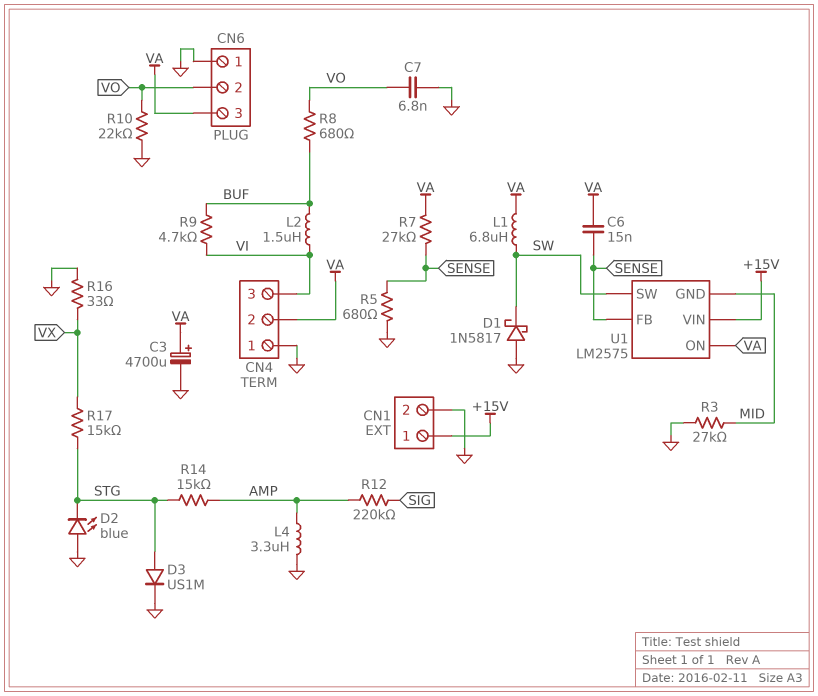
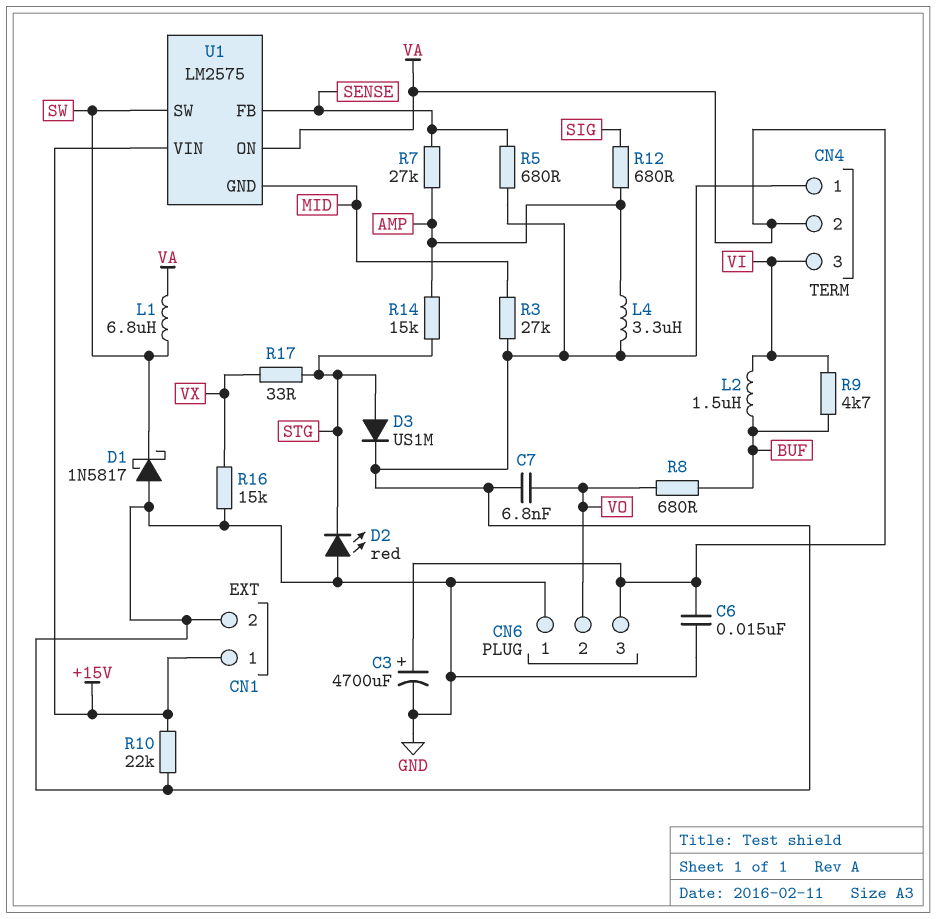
C6: 15nF (SENSE, VA) -> 15nF (GND, VA)
D2: LED blue (A GND, K STG) -> LED red (A GND, K STG)
R7: 27k (SENSE, VA) -> 27k (AMP, SENSE)
R10: 22k (GND, VO) -> 22k (+15V, GND)
R12: 220k (AMP, SIG) -> 680 (AMP, SIG)
R16: 33 (GND, VX) -> 15k (GND, VX)
R17: 15k (STG, VX) -> 33 (STG, VX)

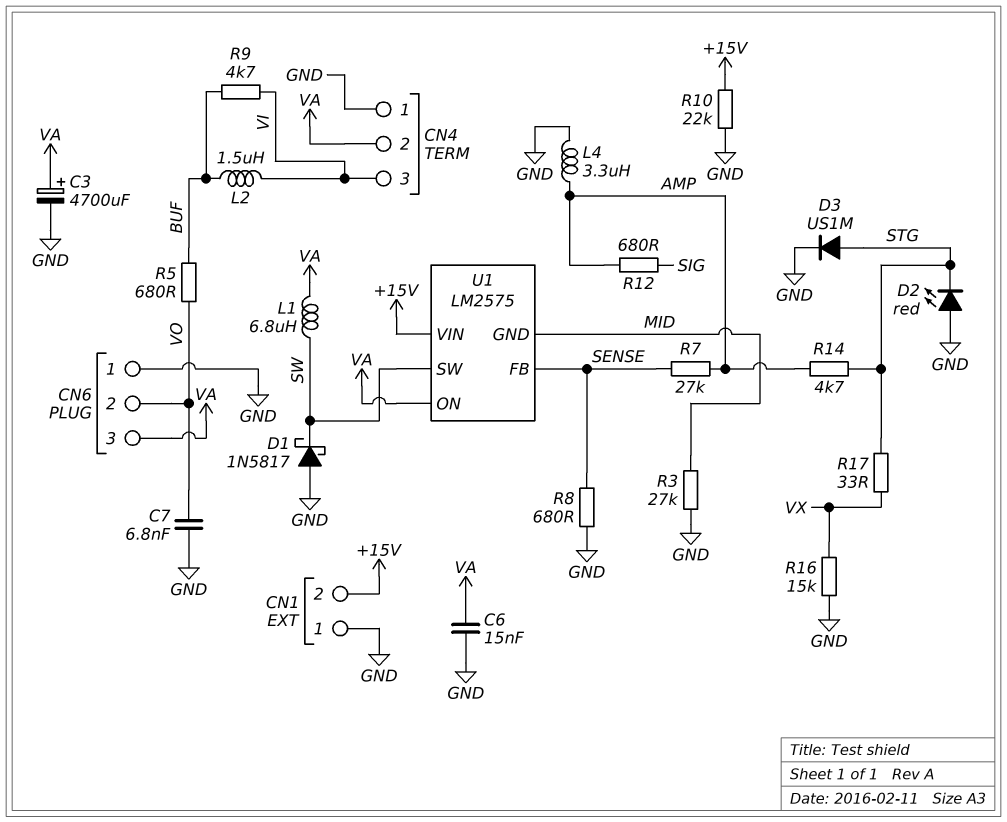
CN1 pin 1: +15V -> GND
CN1 pin 2: GND -> +15V
R5: 680 (GND, SENSE) -> 680 (BUF, VO)
R8: 680 (BUF, VO) -> 680 (GND, SENSE)
R14: 15k (AMP, STG) -> 4.7k (AMP, STG)

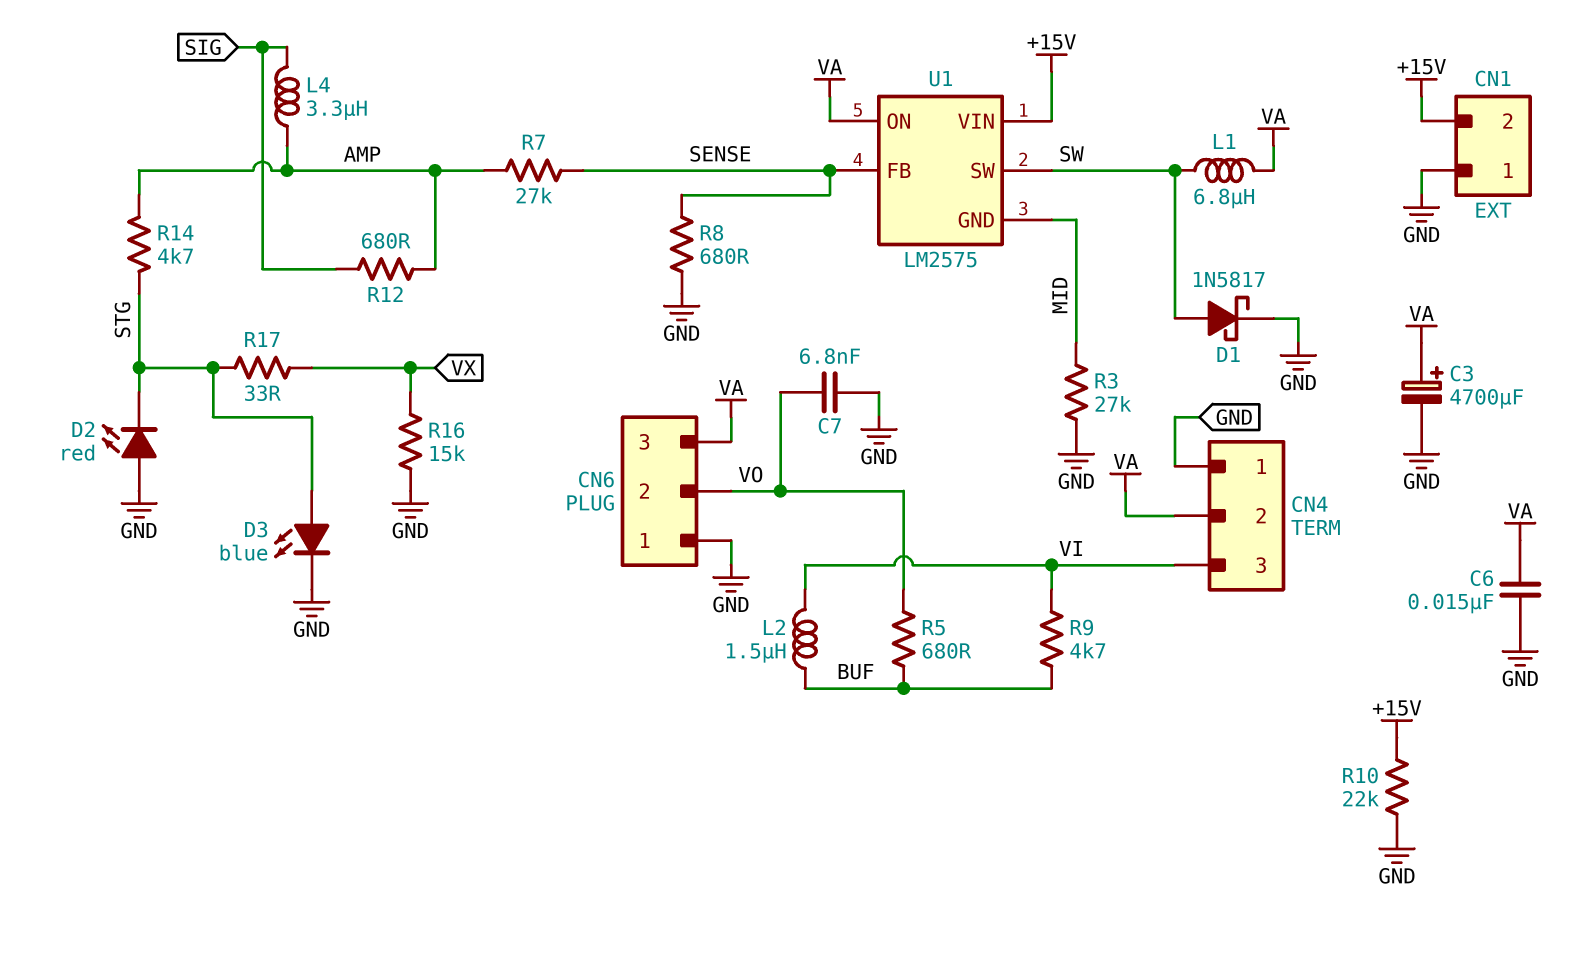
D1: schottky 1N5817 (A GND, K SW) -> schottky 1N5817 (A SW, K GND)
D3: diode US1M (A STG, K GND) -> LED blue (A STG, K GND)
L4: 3.3uH (AMP, GND) -> 3.3uH (AMP, SIG)

